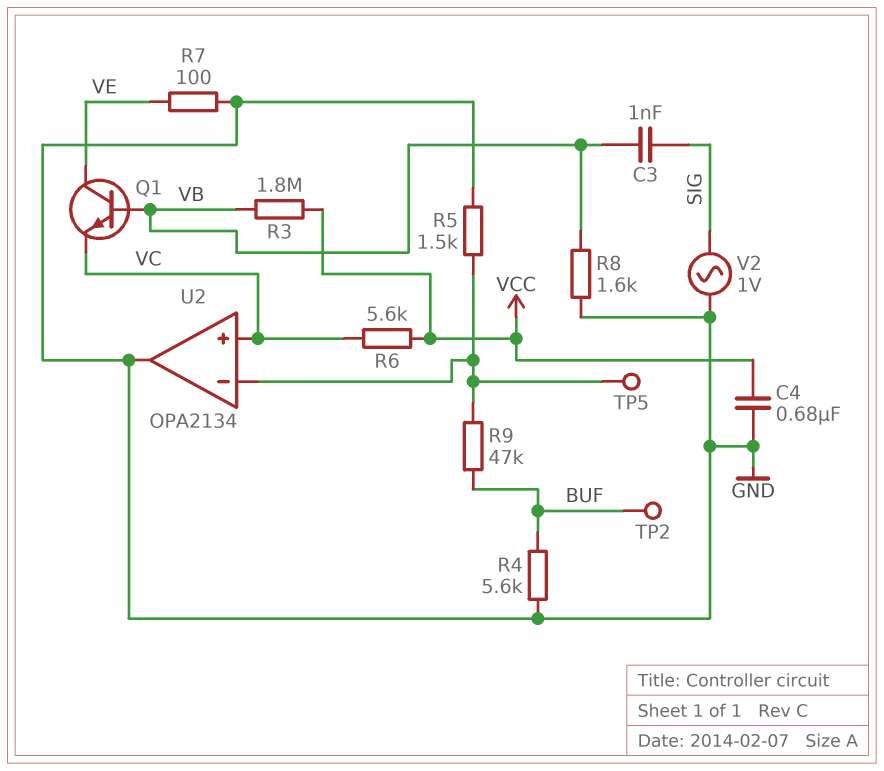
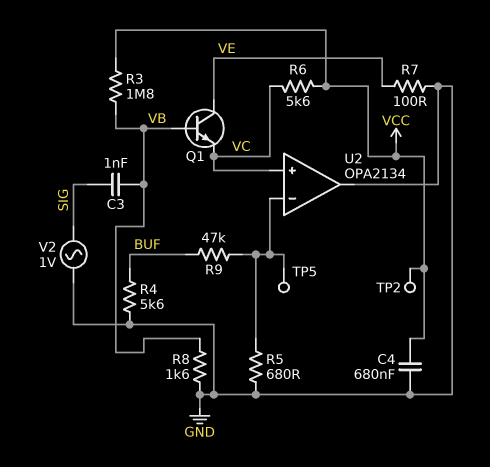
R5: 1.5k (GND, U2/in-) -> 680 (GND, U2/in-)
TP2: test point (BUF) -> test point (VCC)

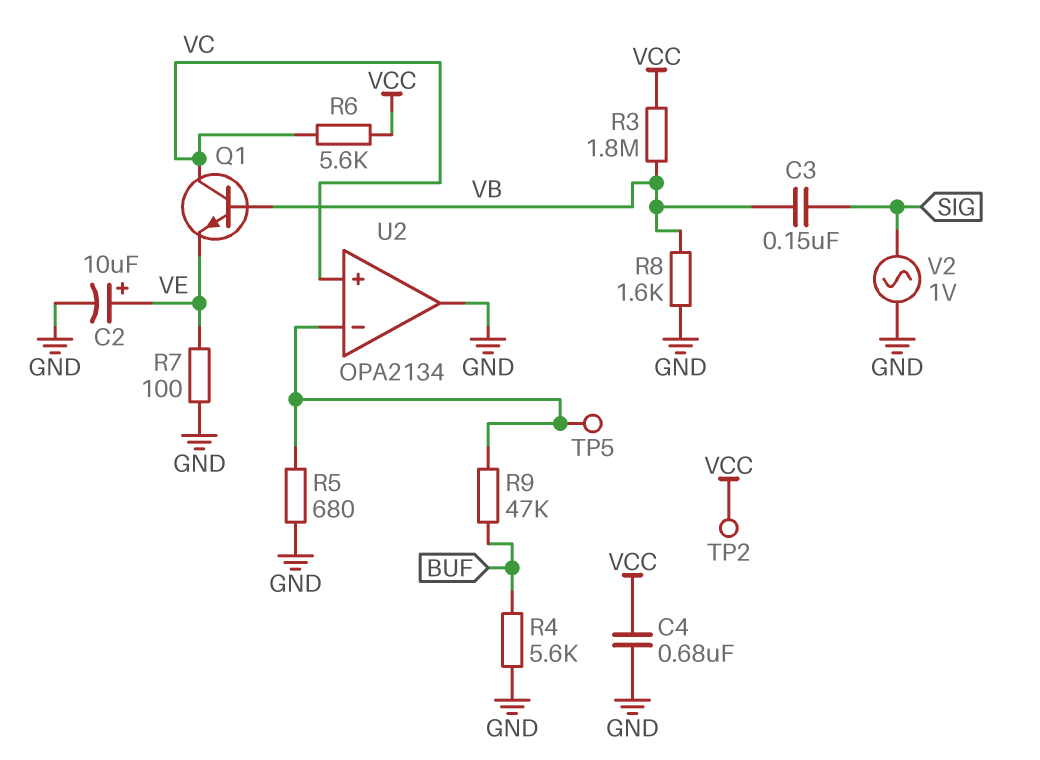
C2: none -> 10uF (plus VE, minus GND)
C3: 1nF (SIG, VB) -> 150nF (SIG, VB)
Q1: NPN (B VB, C VE, E VC) -> NPN (B VB, C VC, E VE)

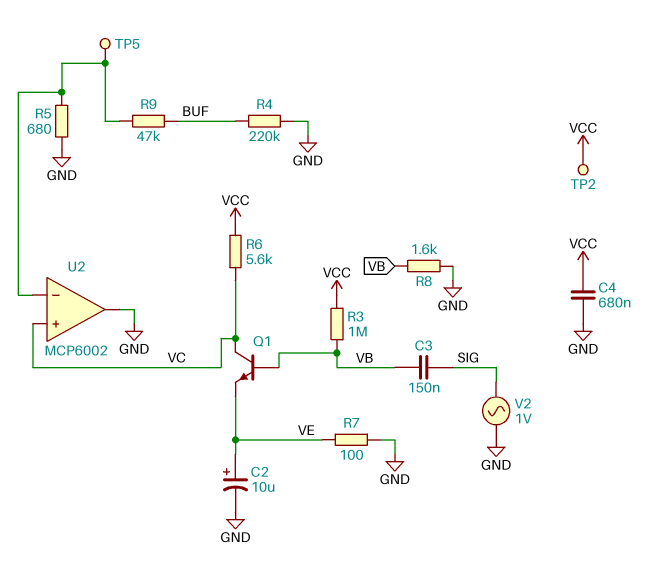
R3: 1.8M (VB, VCC) -> 1M (VB, VCC)
R4: 5.6k (BUF, GND) -> 220k (BUF, GND)
U2: OPA2134 -> MCP6002

